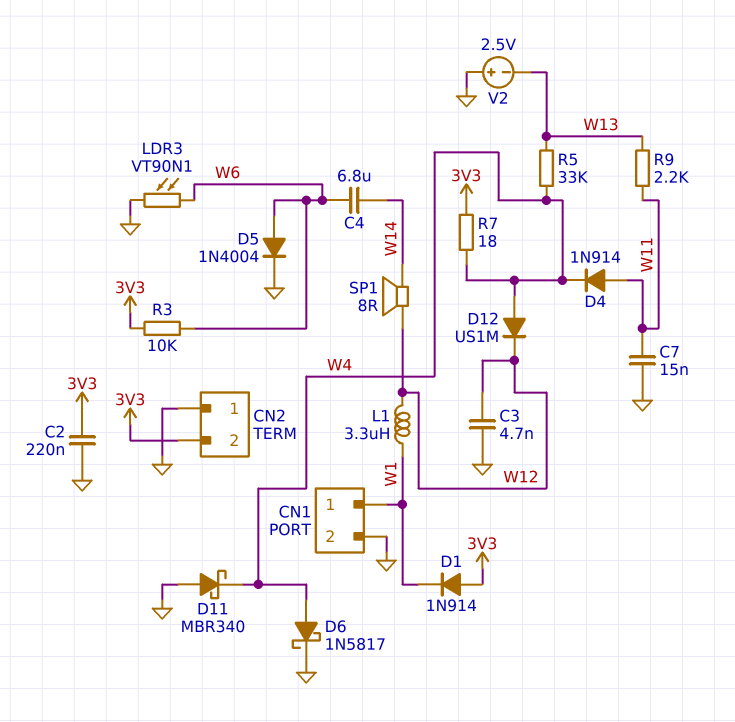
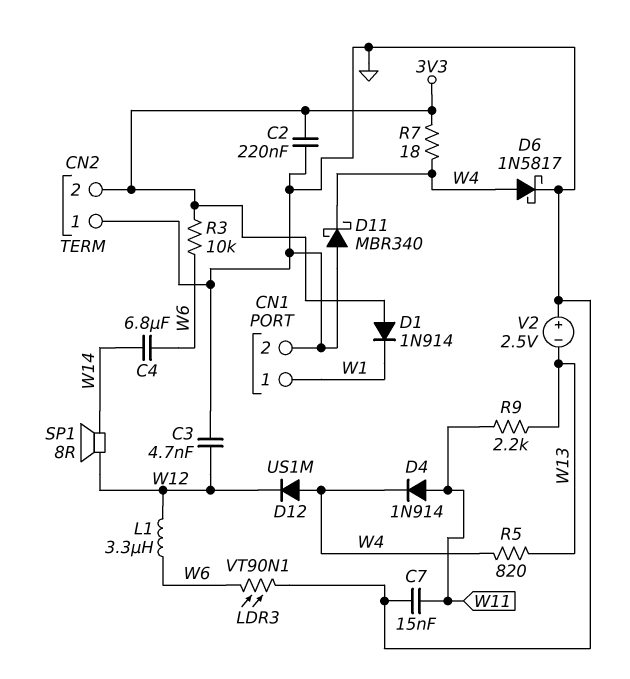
D5: diode 1N4004 (A W6, K GND) -> none
L1: 3.3uH (W1, W12) -> 3.3uH (W6, W12)
R5: 33k (W4, W13) -> 820 (W4, W13)

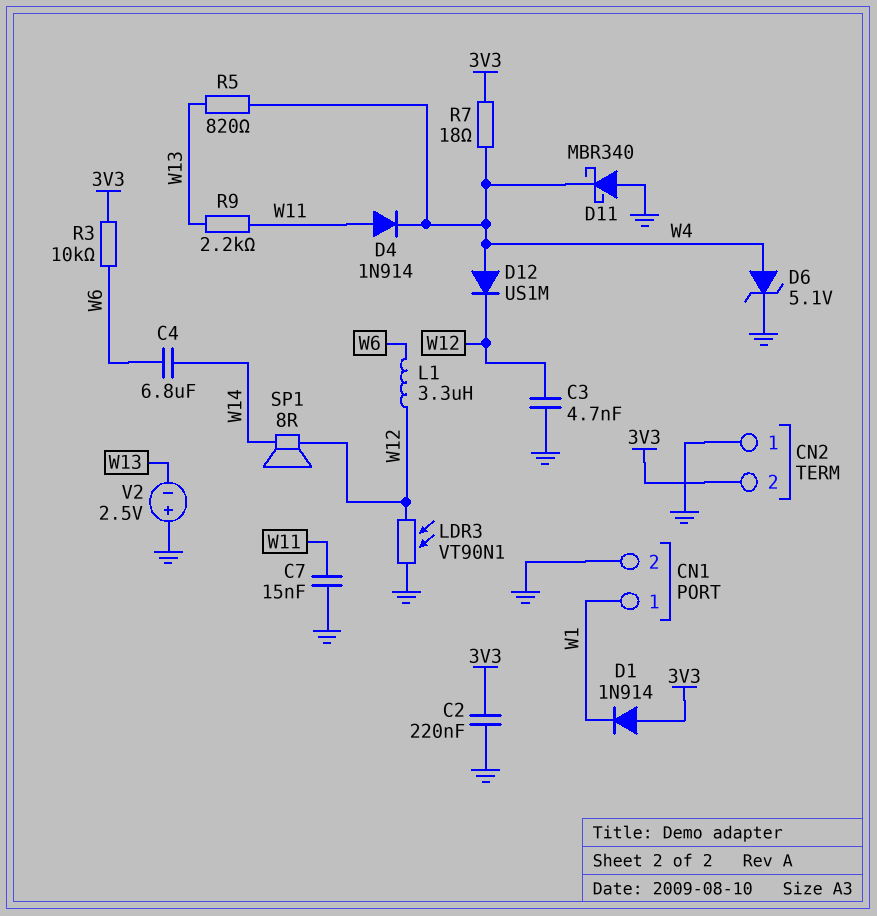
D6: schottky 1N5817 (A W4, K GND) -> zener 5.1V (A W4, K GND)
LDR3: VT90N1 (GND, W6) -> VT90N1 (GND, W12)

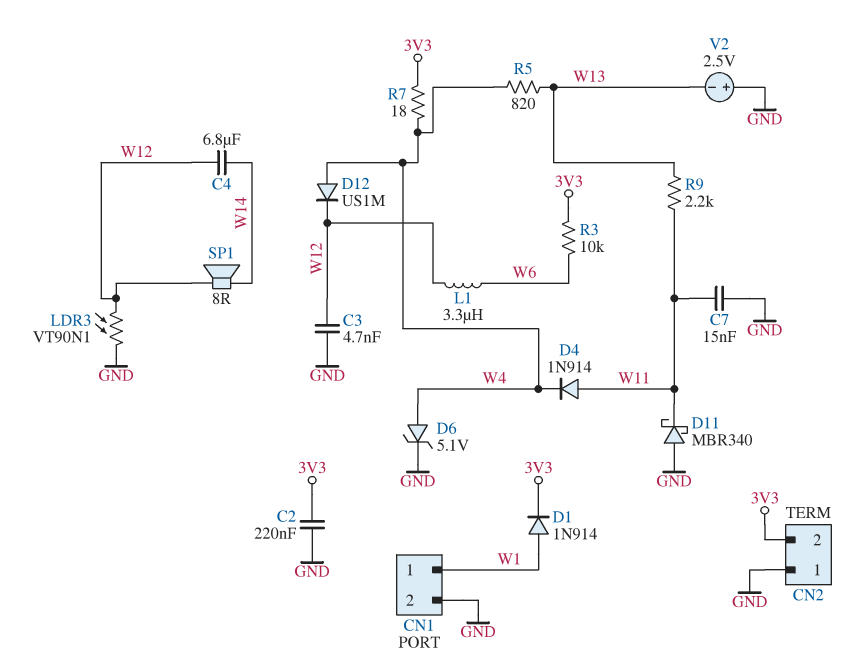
C4: 6.8uF (W6, W14) -> 6.8uF (W12, W14)
D1: diode 1N914 (A 3V3, K W1) -> diode 1N914 (A W1, K 3V3)
D11: schottky MBR340 (A GND, K W4) -> schottky MBR340 (A GND, K W11)

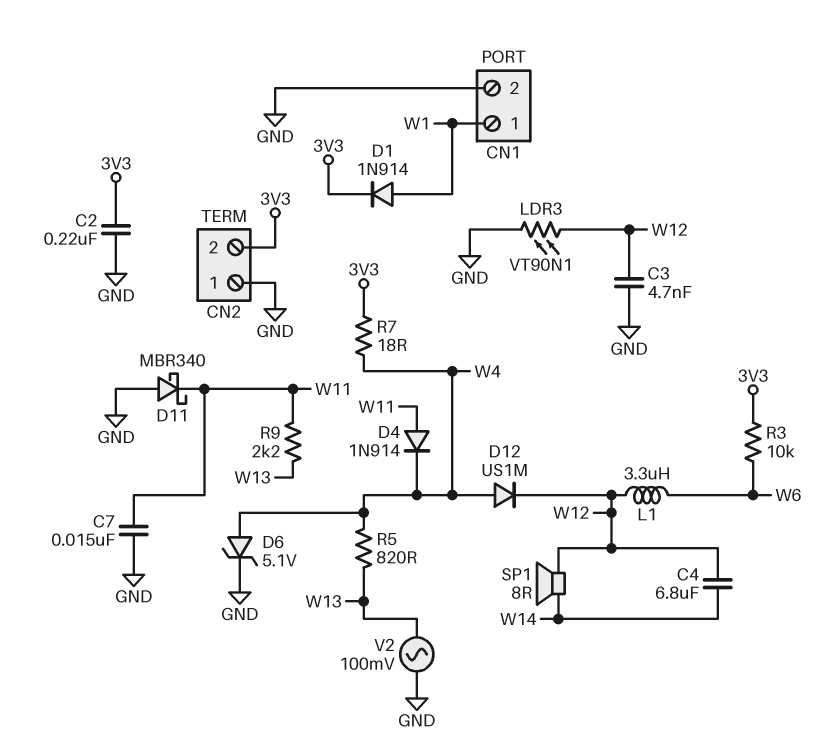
V2: 2.5V (plus GND, minus W13) -> AC 100mV (GND, W13)

